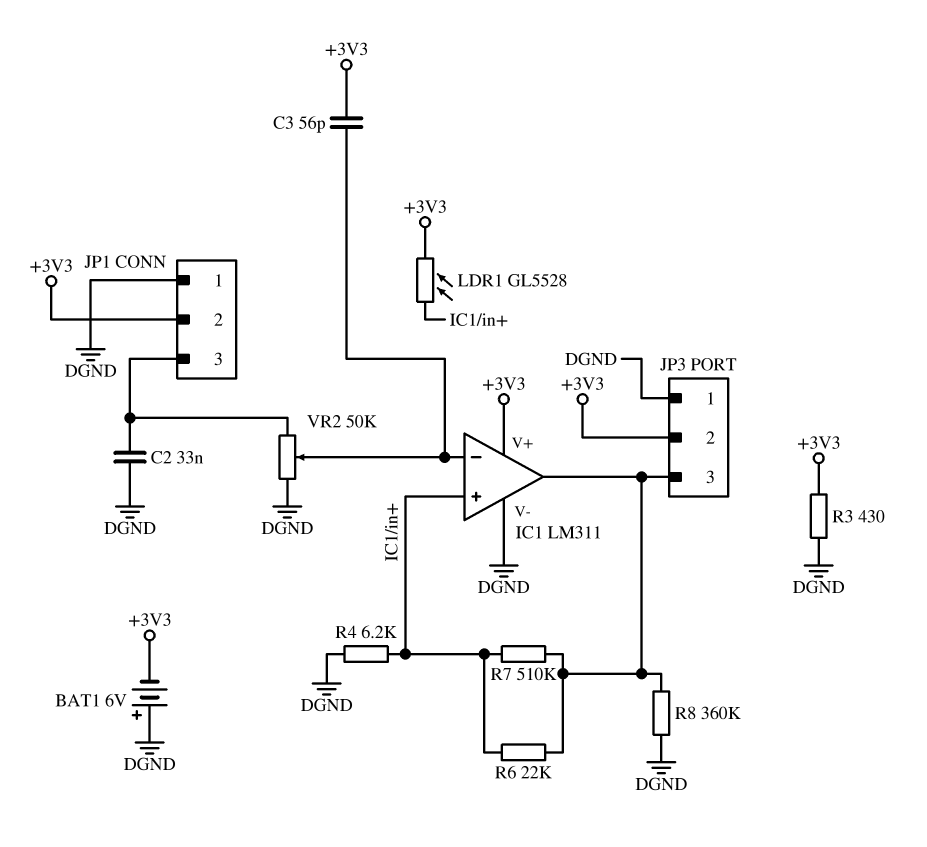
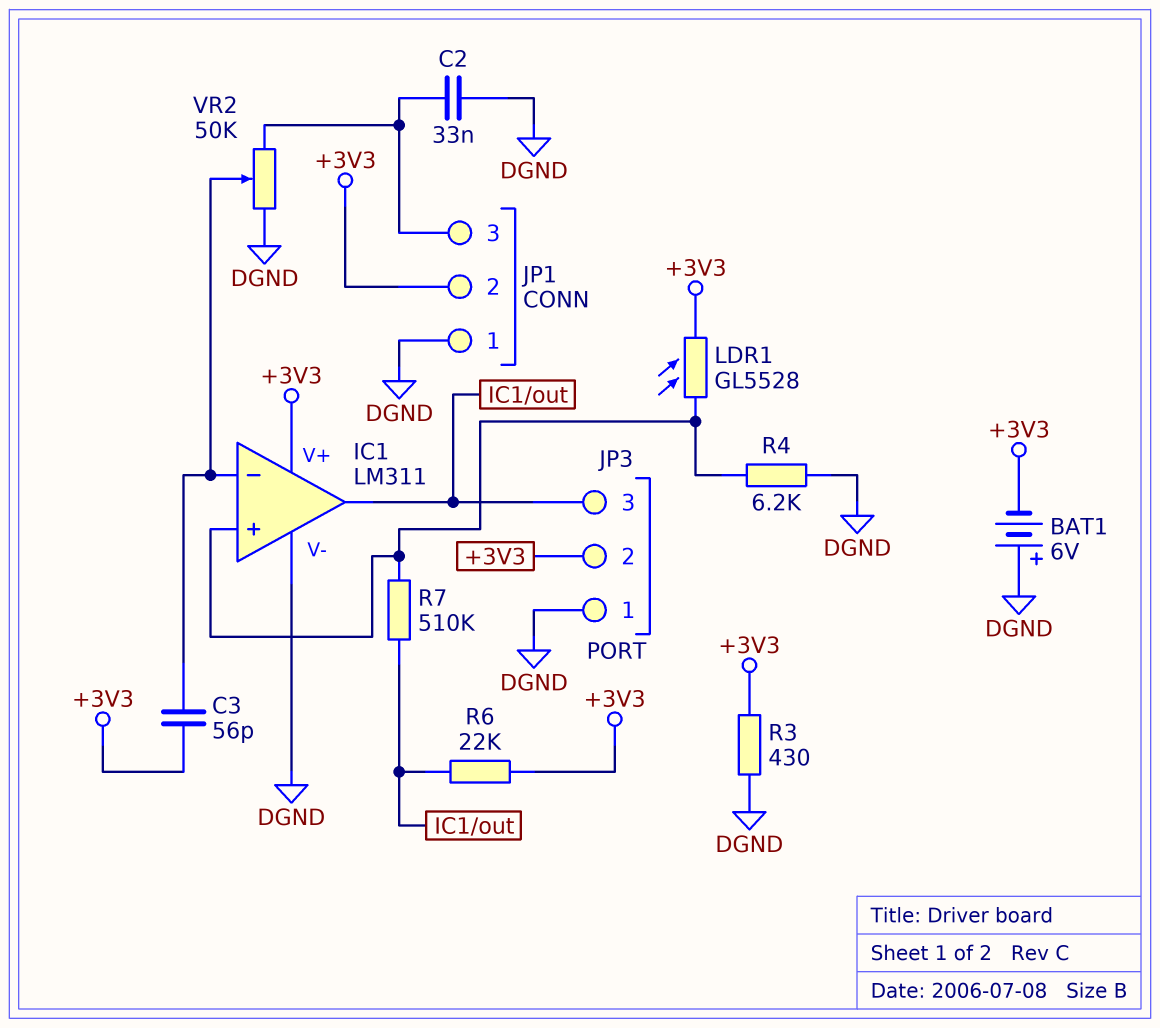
R6: 22k (IC1/in+, IC1/out) -> 22k (+3V3, IC1/out)
R8: 360k (DGND, IC1/out) -> none

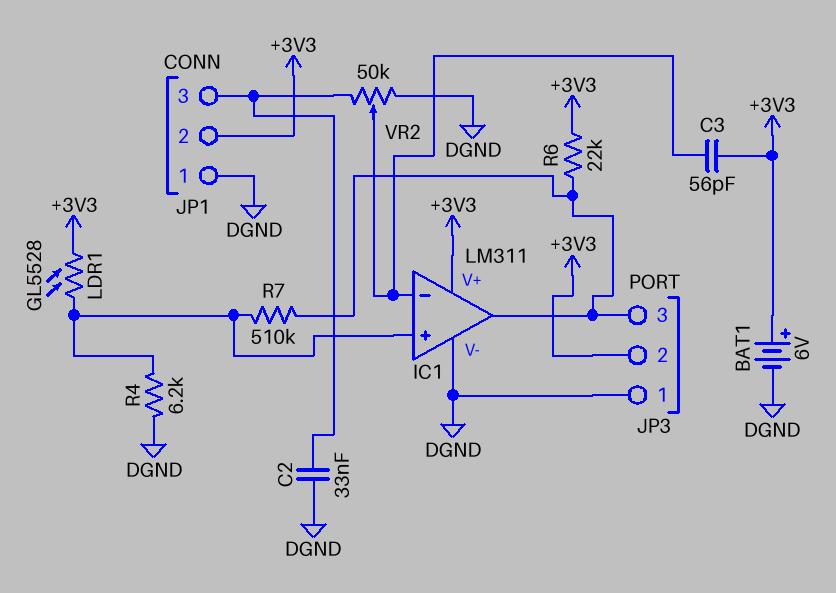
BAT1: 6V (plus DGND, minus +3V3) -> 6V (plus +3V3, minus DGND)
R3: 430 (+3V3, DGND) -> none

